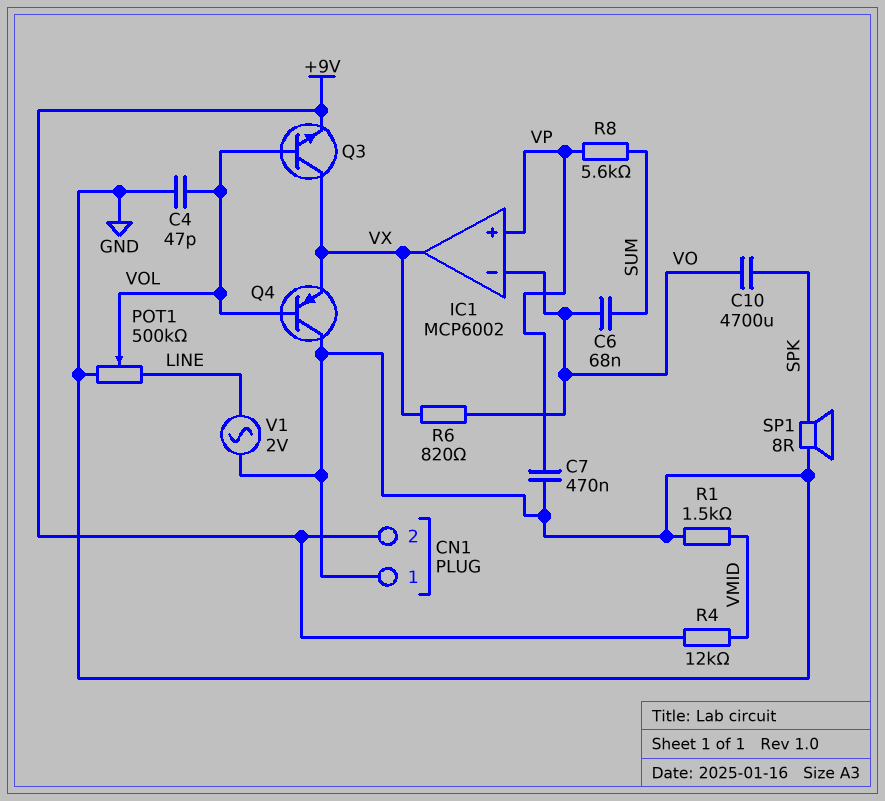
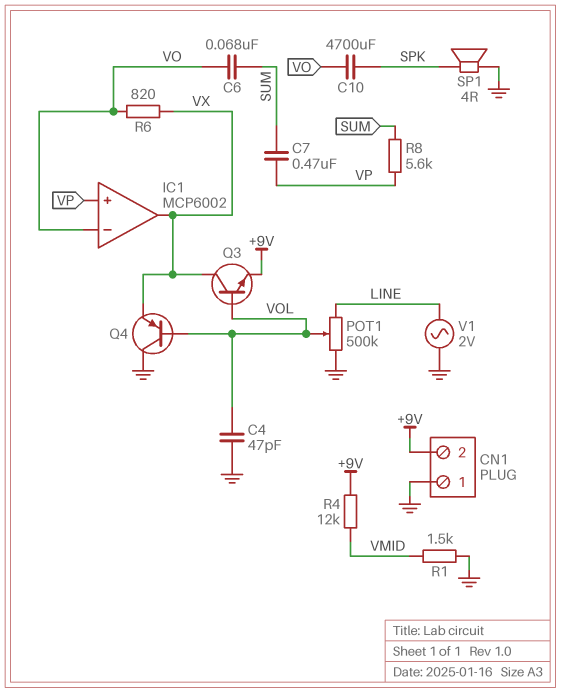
C7: 470nF (GND, VP) -> 470nF (SUM, VP)
SP1: speaker 8R (GND, SPK) -> speaker 4R (GND, SPK)

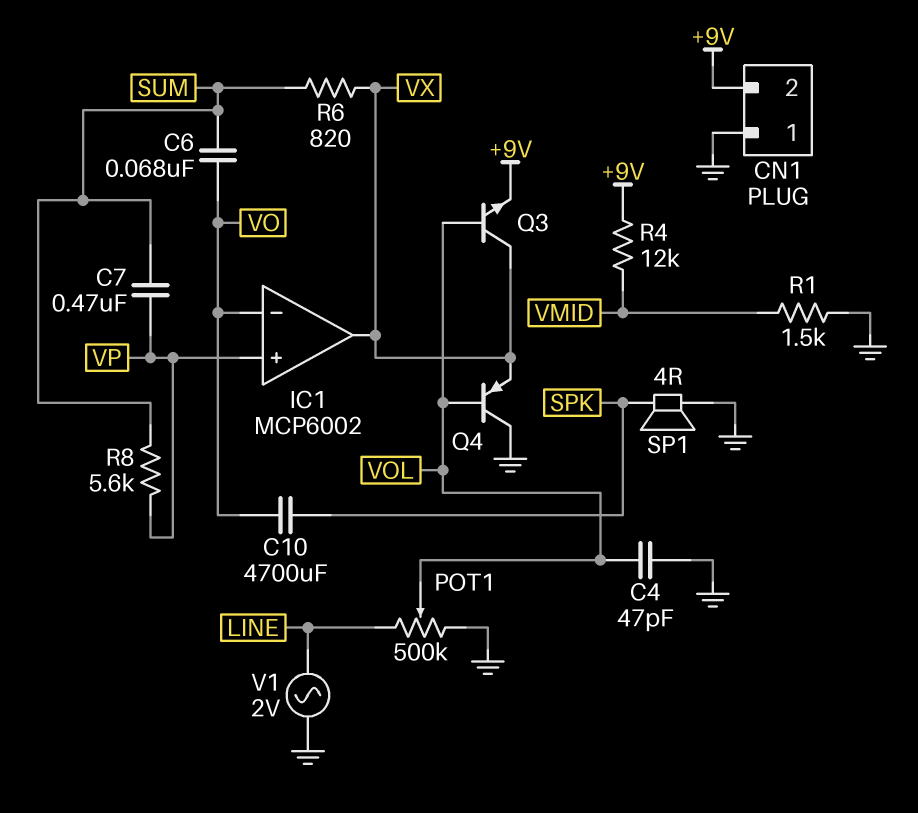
R6: 820 (VO, VX) -> 820 (SUM, VX)

